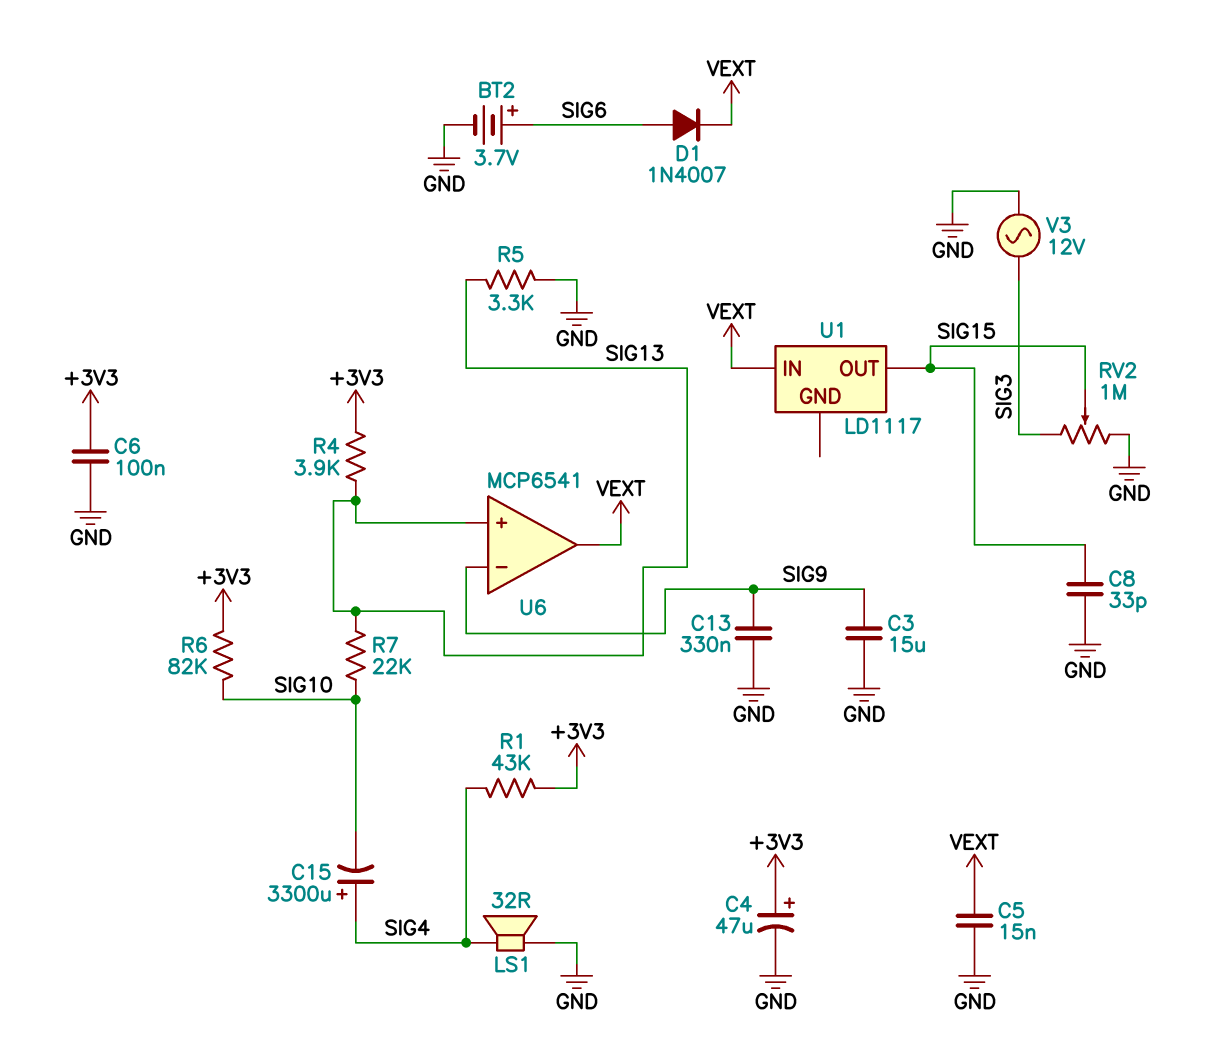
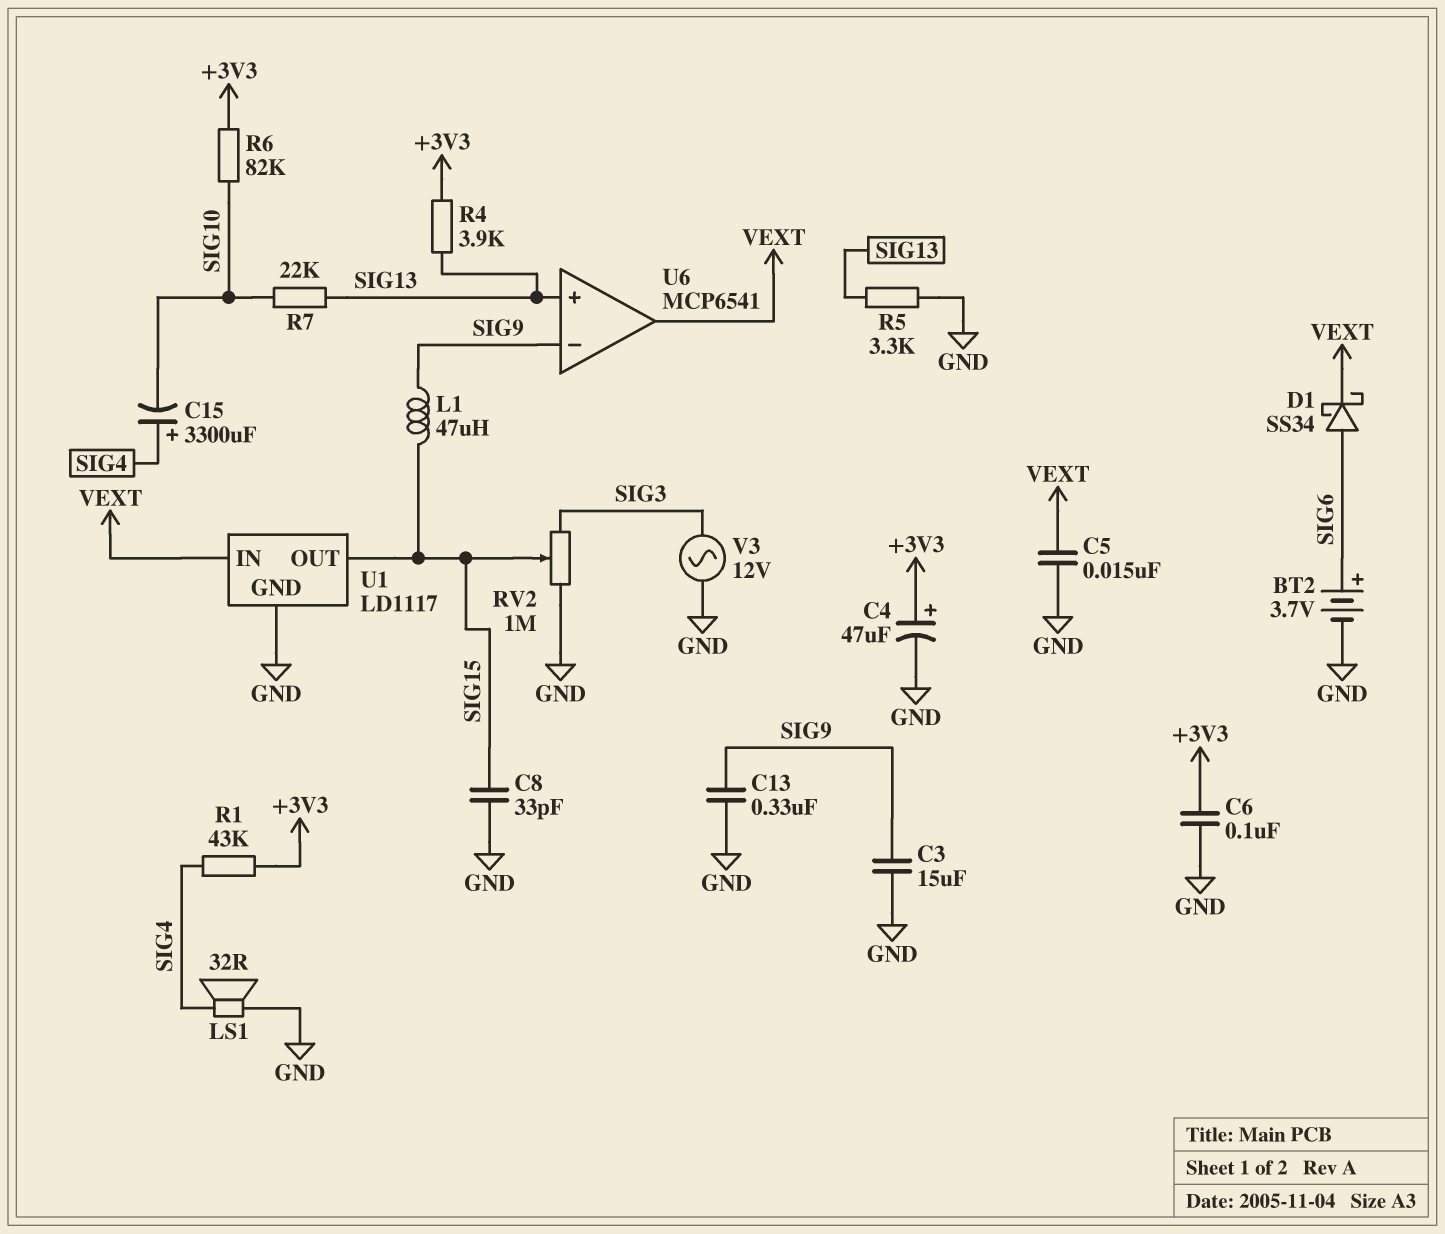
D1: diode 1N4007 (A SIG6, K VEXT) -> schottky SS34 (A SIG6, K VEXT)
L1: none -> 47uH (SIG9, SIG15)
U1 pin GND: none -> GND

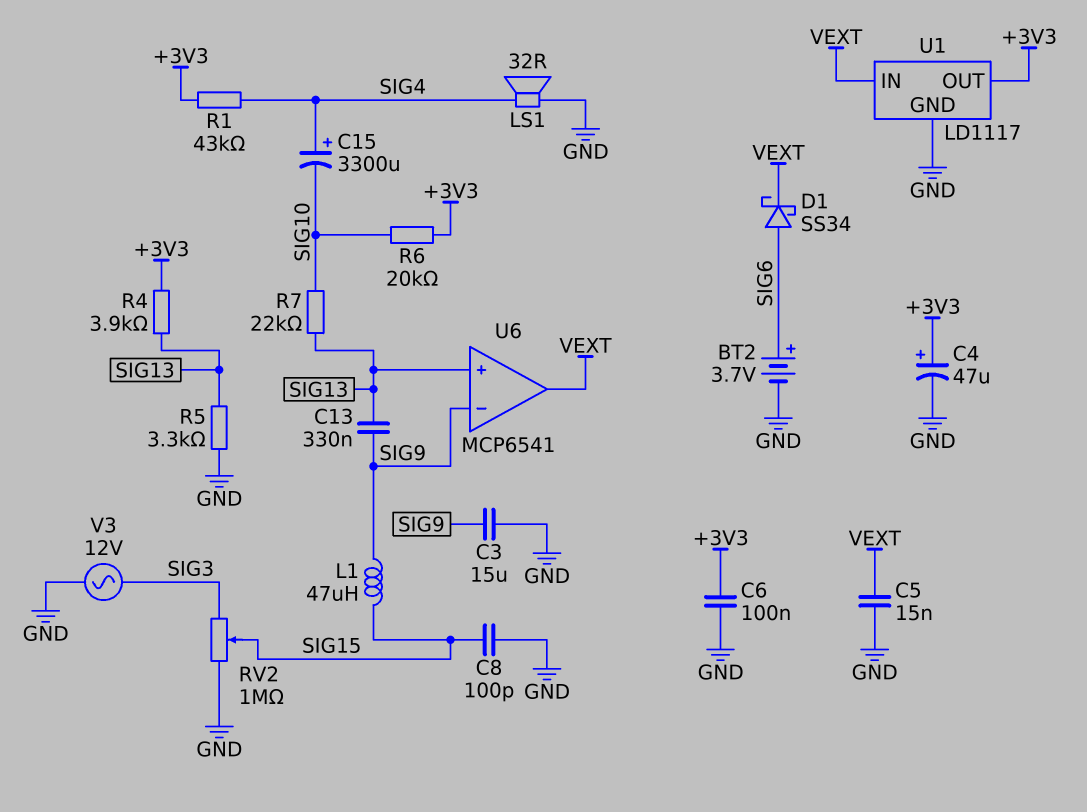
C8: 33pF (GND, SIG15) -> 100pF (GND, SIG15)
C13: 330nF (GND, SIG9) -> 330nF (SIG9, SIG13)
R6: 82k (+3V3, SIG10) -> 20k (+3V3, SIG10)
U1 pin OUT: SIG15 -> +3V3

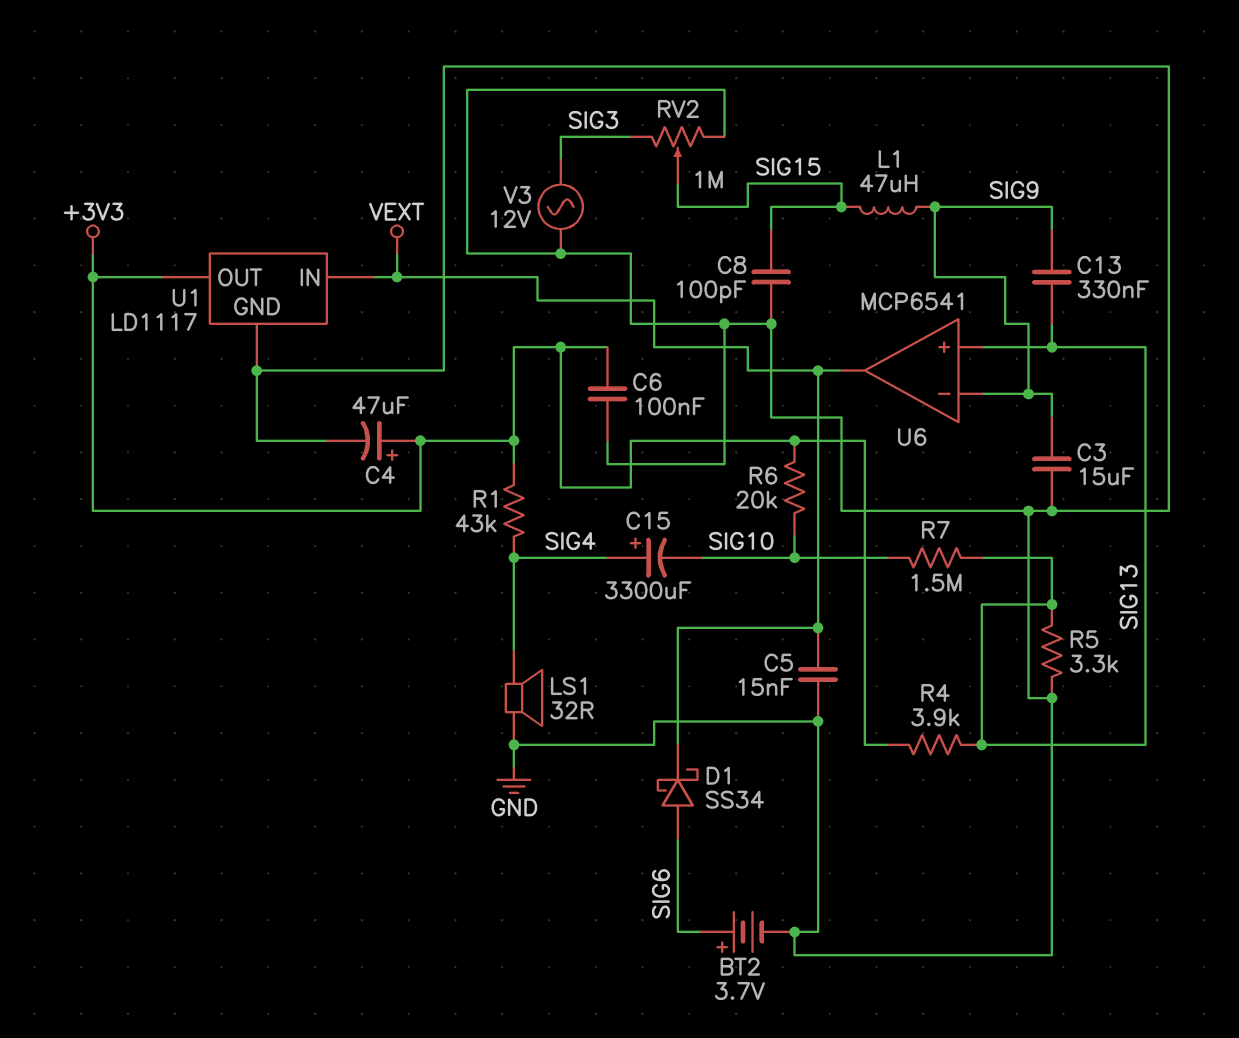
R7: 22k (SIG10, SIG13) -> 1.5M (SIG10, SIG13)

